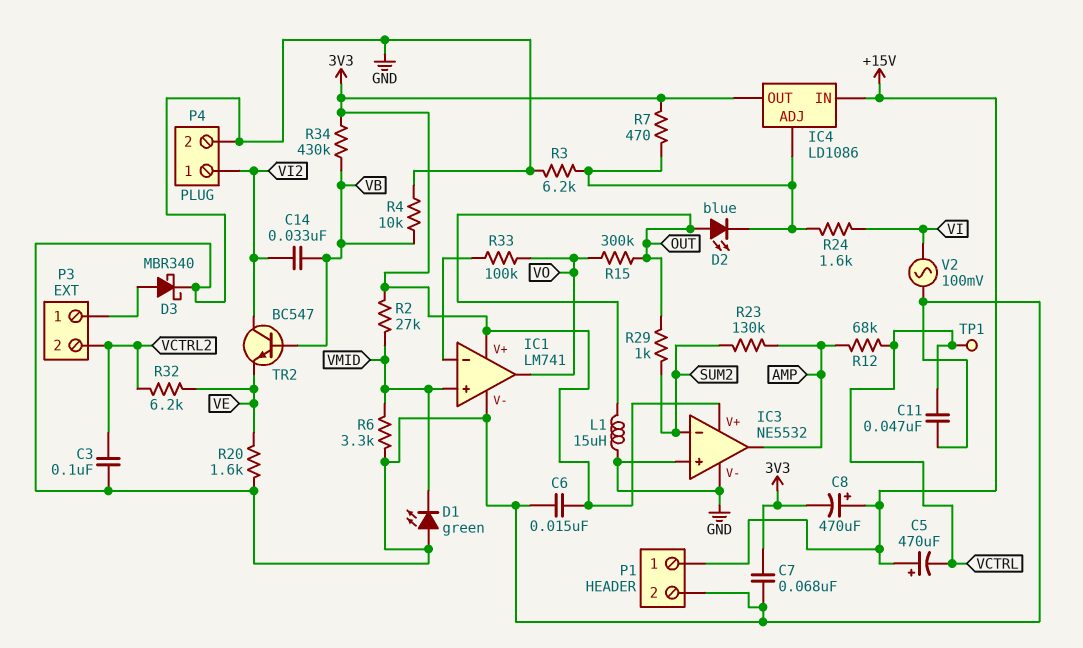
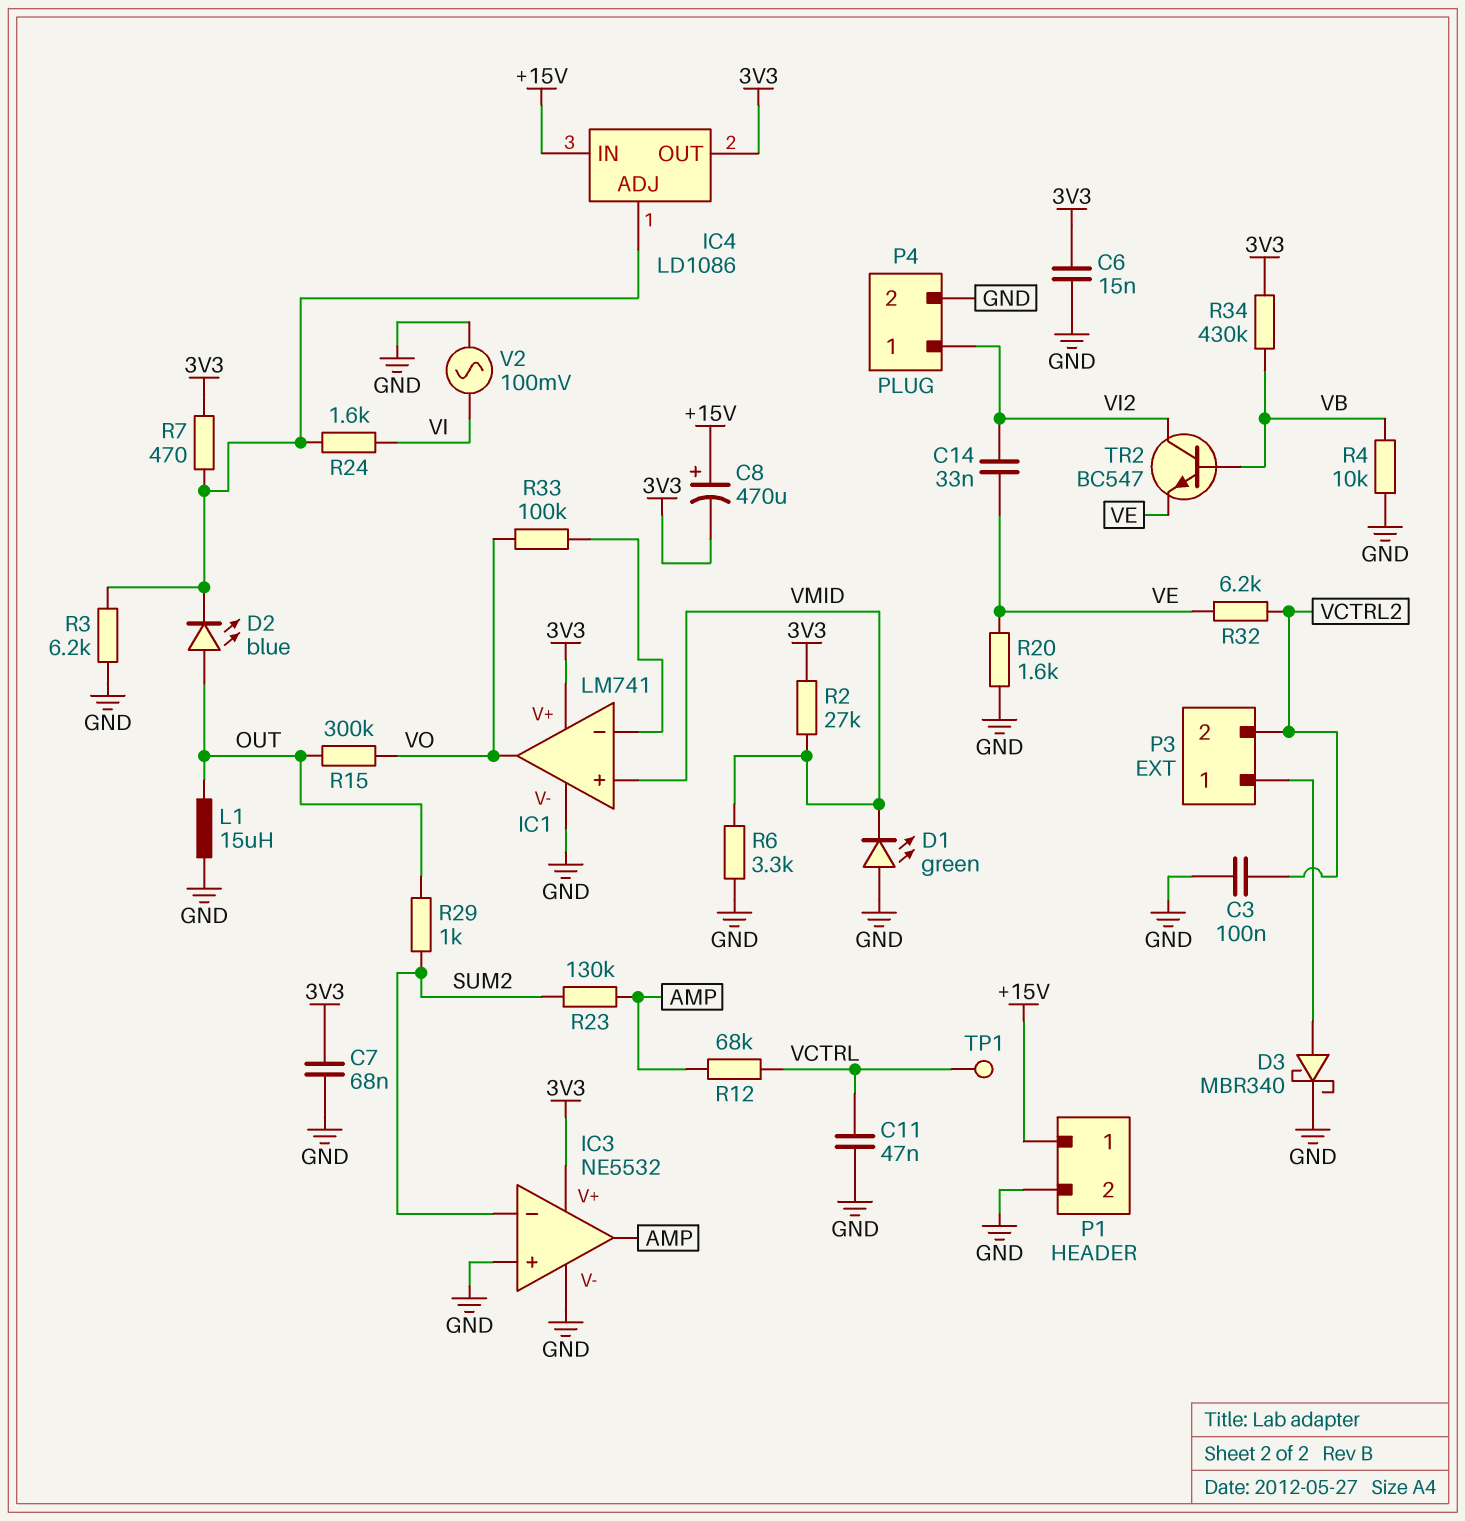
C5: 470uF (plus +15V, minus VCTRL) -> none
C14: 33nF (VB, VI2) -> 33nF (VE, VI2)

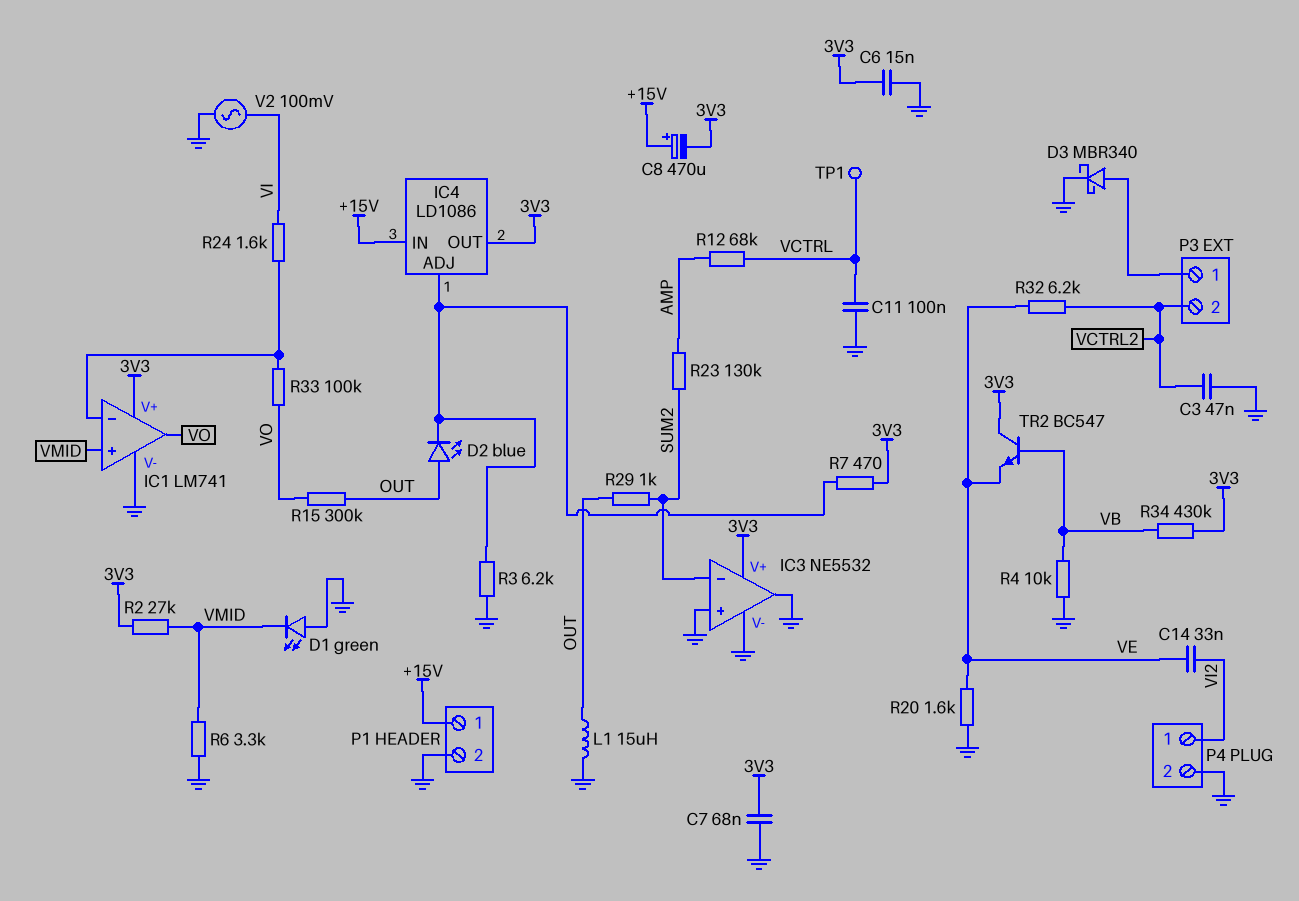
C3: 100nF (GND, VCTRL2) -> 47nF (GND, VCTRL2)
C11: 47nF (GND, VCTRL) -> 100nF (GND, VCTRL)
IC3 pin out: AMP -> GND
R24: 1.6k (IC4/ADJ, VI) -> 1.6k (IC1/in-, VI)
TR2: NPN BC547 (B VB, C VI2, E VE) -> NPN BC547 (B VB, C 3V3, E VE)

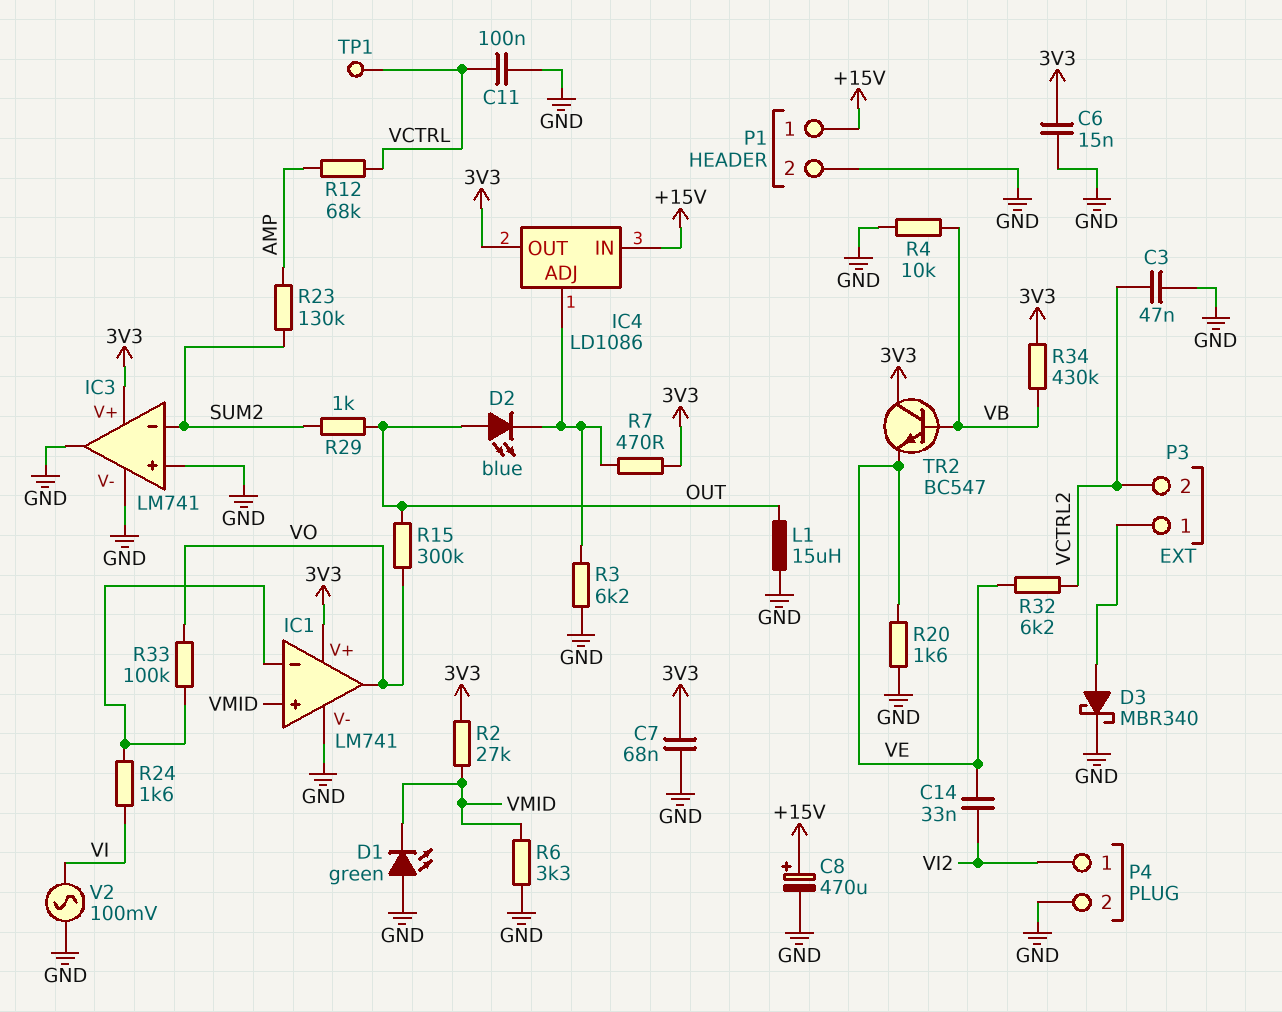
C8: 470uF (plus +15V, minus 3V3) -> 470uF (plus +15V, minus GND)
IC3: NE5532 -> LM741

